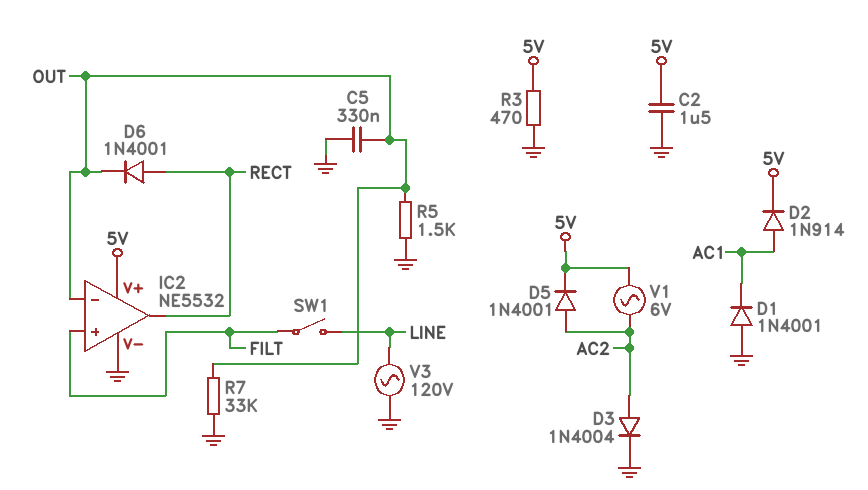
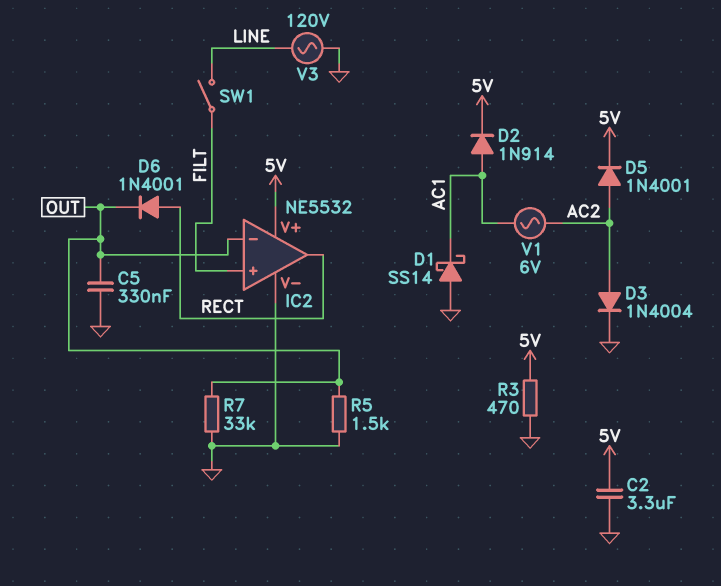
C2: 1.5uF (5V, GND) -> 3.3uF (5V, GND)
D1: diode 1N4001 (A GND, K AC1) -> schottky SS14 (A GND, K AC1)
V1: AC 6V (5V, AC2) -> AC 6V (AC1, AC2)

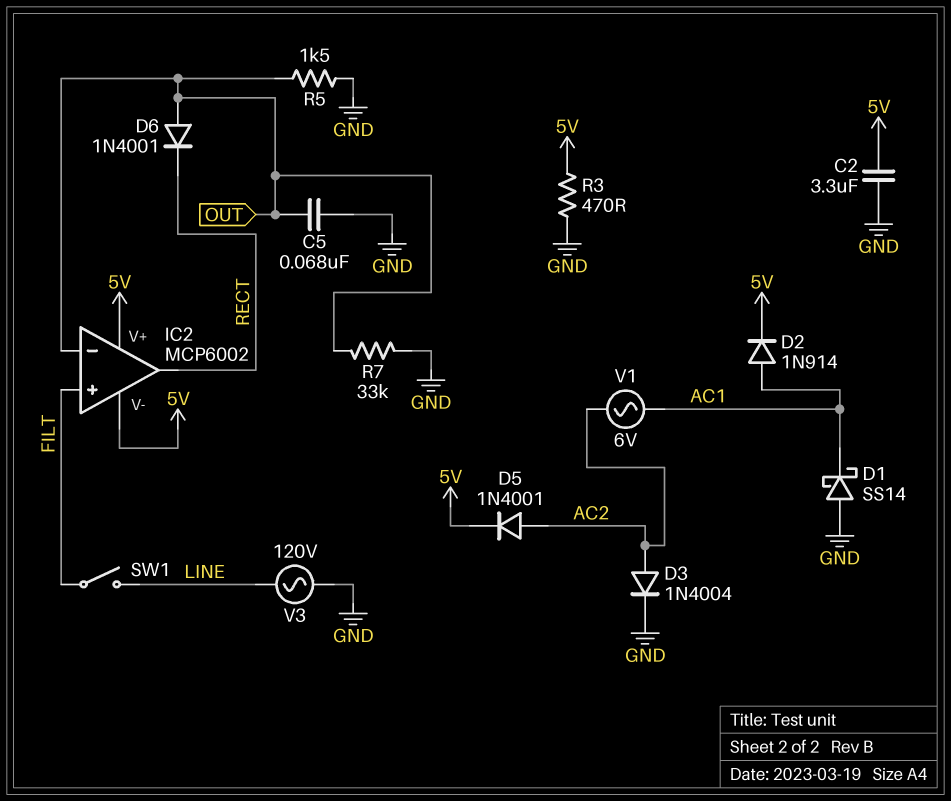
C5: 330nF (GND, OUT) -> 68nF (GND, OUT)
D6: diode 1N4001 (A RECT, K OUT) -> diode 1N4001 (A OUT, K RECT)
IC2: NE5532 -> MCP6002
IC2 pin V-: GND -> 5V

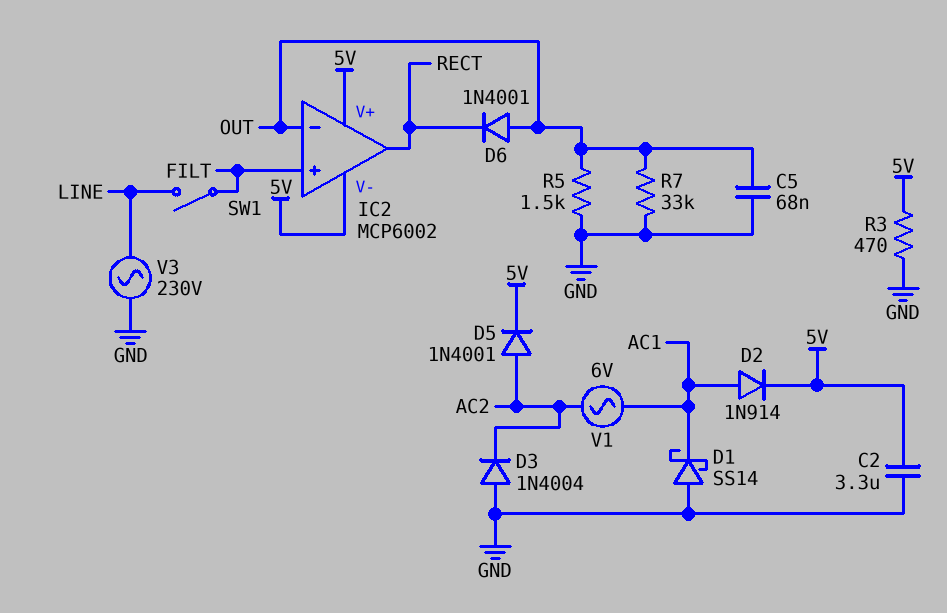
D3: diode 1N4004 (A AC2, K GND) -> diode 1N4004 (A GND, K AC2)
V3: AC 120V (GND, LINE) -> AC 230V (GND, LINE)

